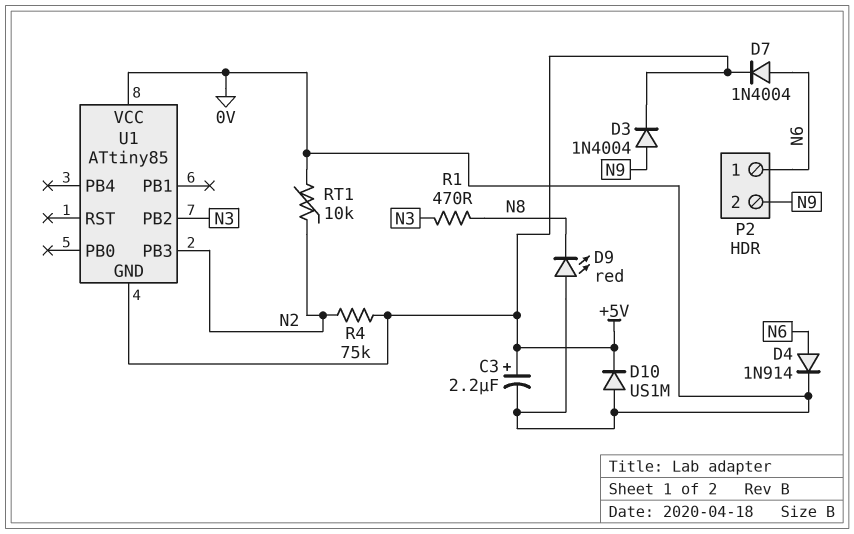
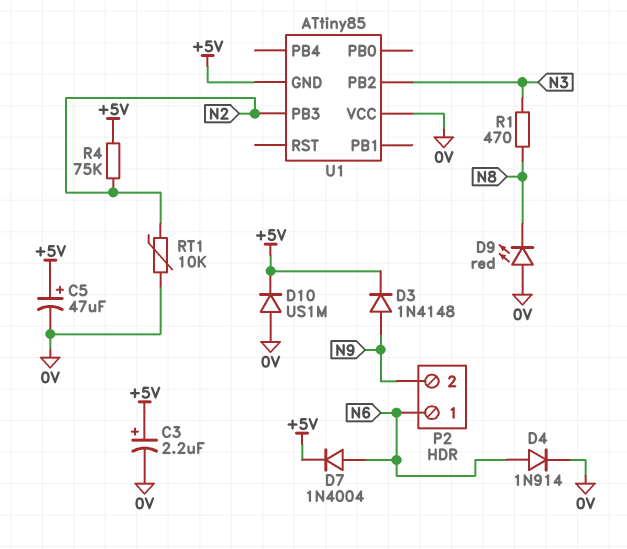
C5: none -> 47uF (plus +5V, minus 0V)
D3: diode 1N4004 (A N9, K +5V) -> diode 1N4148 (A N9, K +5V)

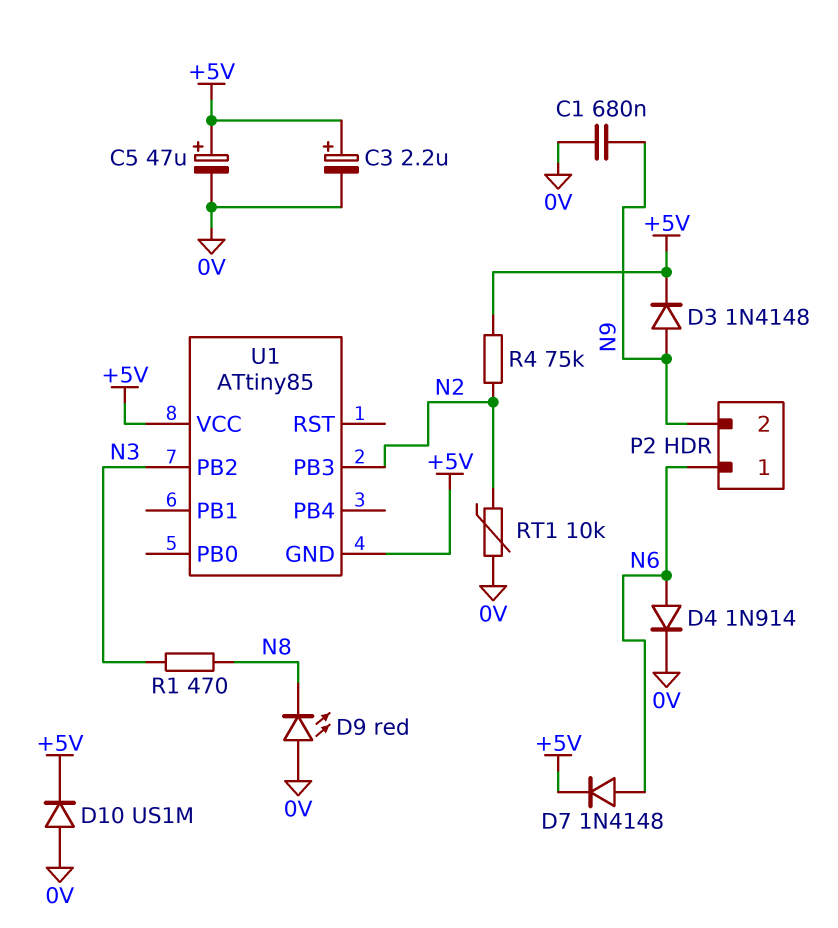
C1: none -> 680nF (0V, N9)
D7: diode 1N4004 (A N6, K +5V) -> diode 1N4148 (A N6, K +5V)
U1 pin VCC: 0V -> +5V

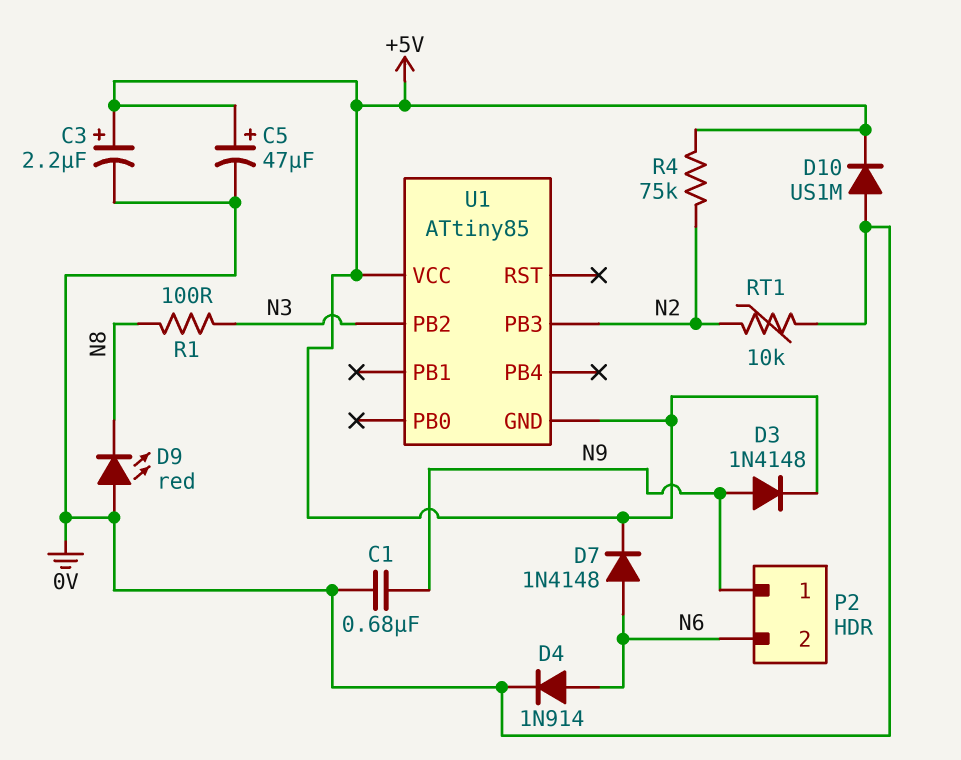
P2 pin 1: N6 -> N9
P2 pin 2: N9 -> N6
R1: 470 (N3, N8) -> 100 (N3, N8)

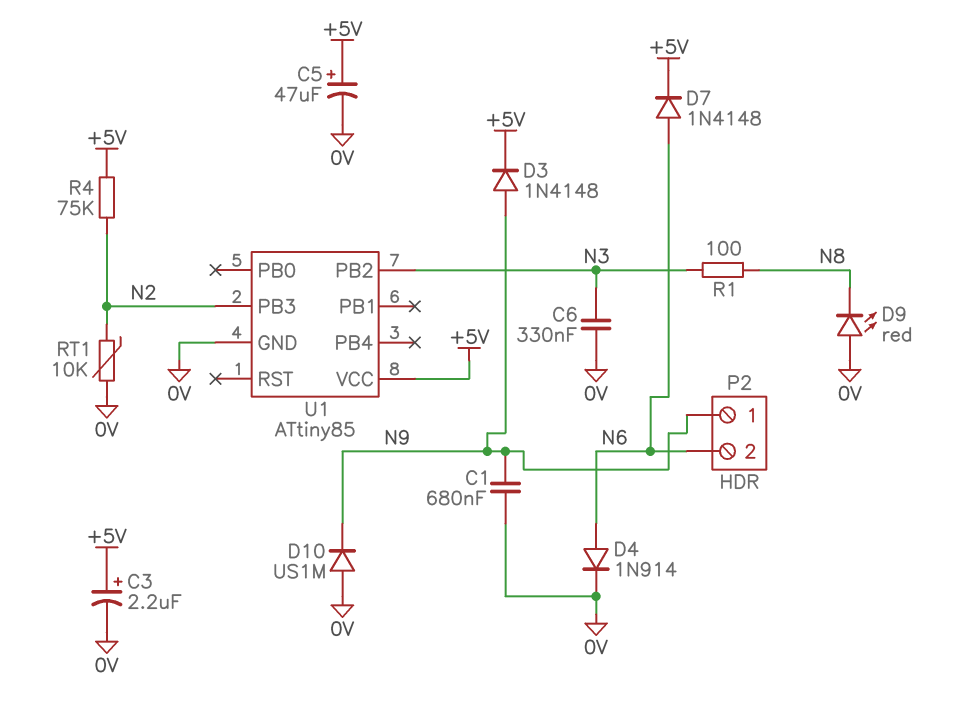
C6: none -> 330nF (0V, N3)
D10: diode US1M (A 0V, K +5V) -> diode US1M (A 0V, K N9)
U1 pin GND: +5V -> 0V

